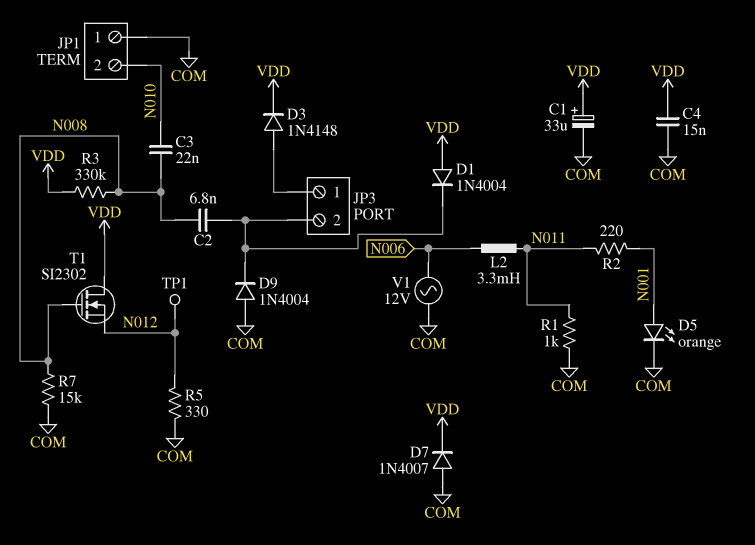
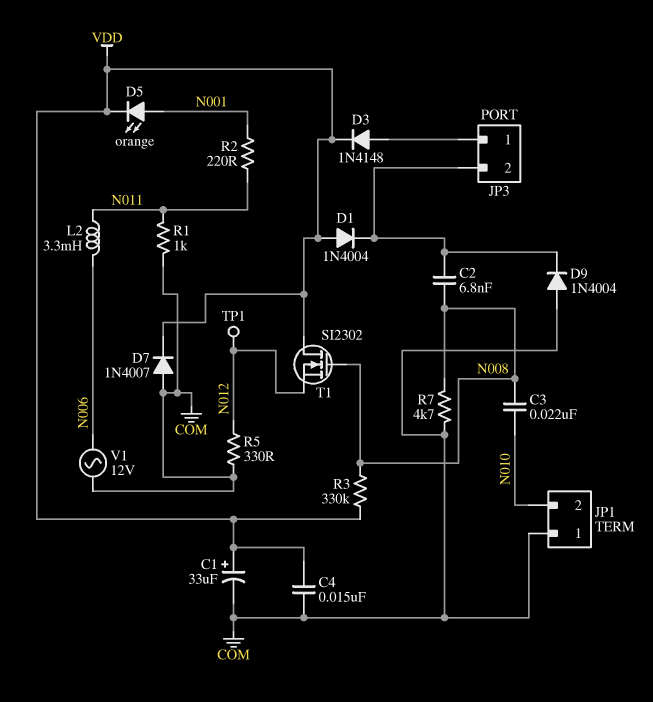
D5: LED orange (A N001, K COM) -> LED orange (A N001, K VDD)
R7: 15k (COM, N008) -> 4.7k (COM, N008)

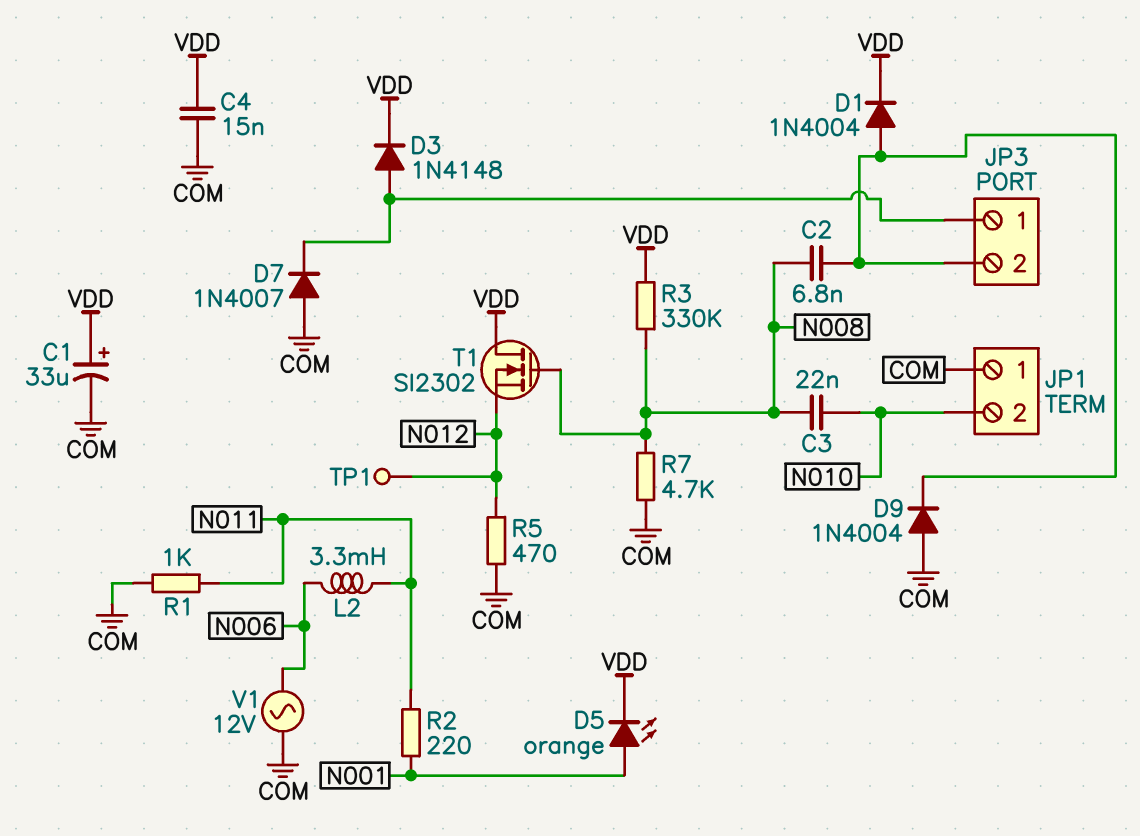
D1: diode 1N4004 (A VDD, K JP3/2) -> diode 1N4004 (A JP3/2, K VDD)
D7: diode 1N4007 (A COM, K VDD) -> diode 1N4007 (A COM, K JP3/1)
R5: 330 (COM, N012) -> 470 (COM, N012)

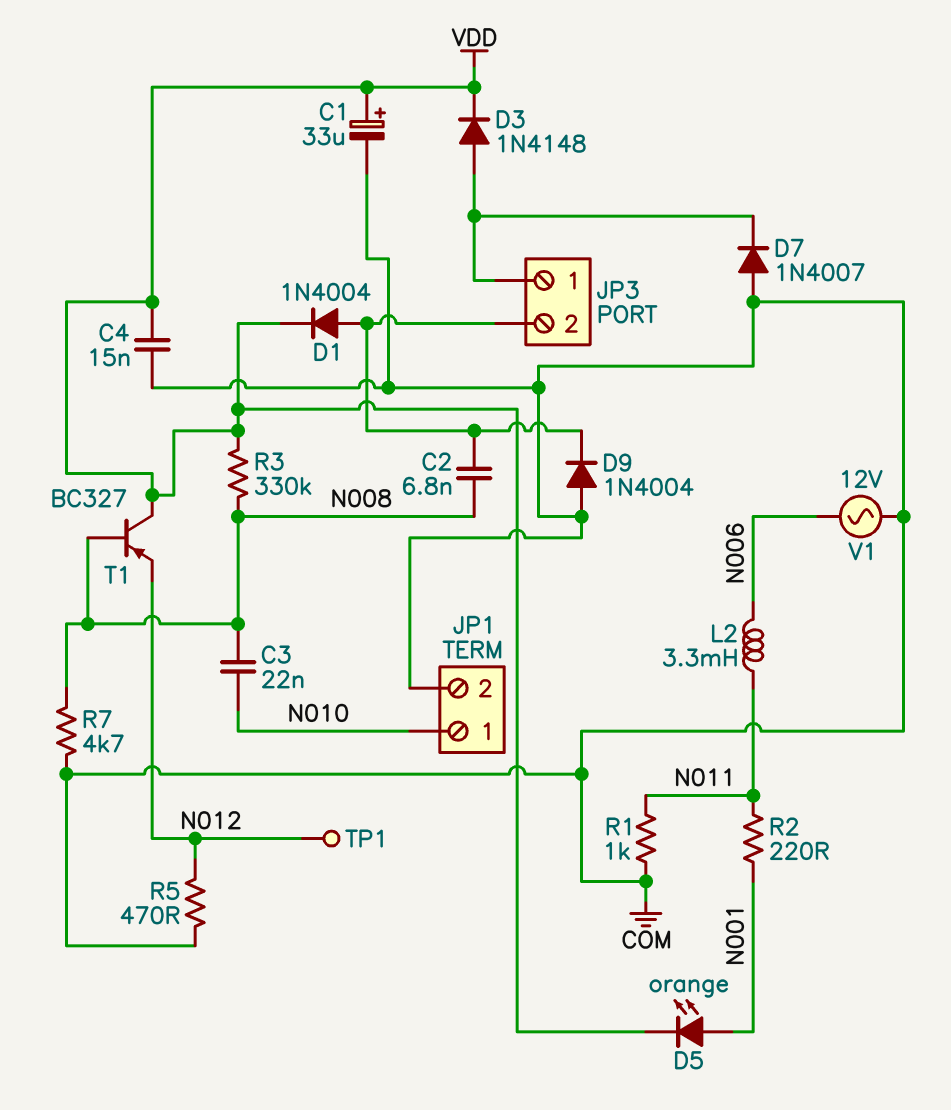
JP1 pin 1: COM -> N010
JP1 pin 2: N010 -> COM
T1: NMOS SI2302 (G N008, D VDD, S N012) -> PNP BC327 (B N008, C VDD, E N012)

